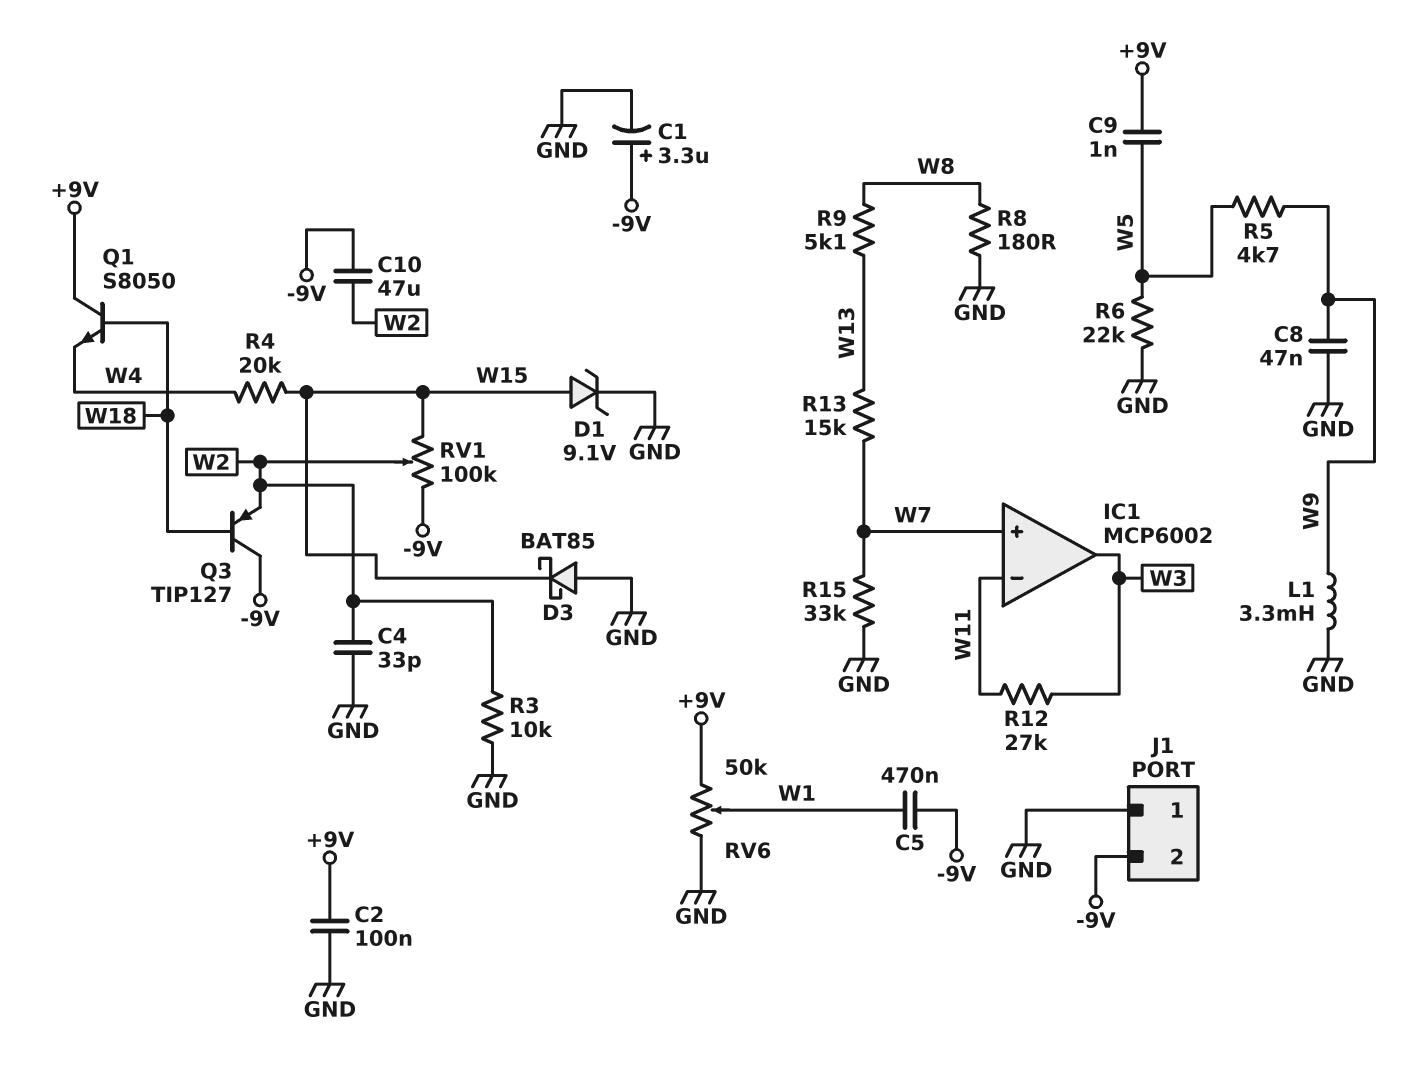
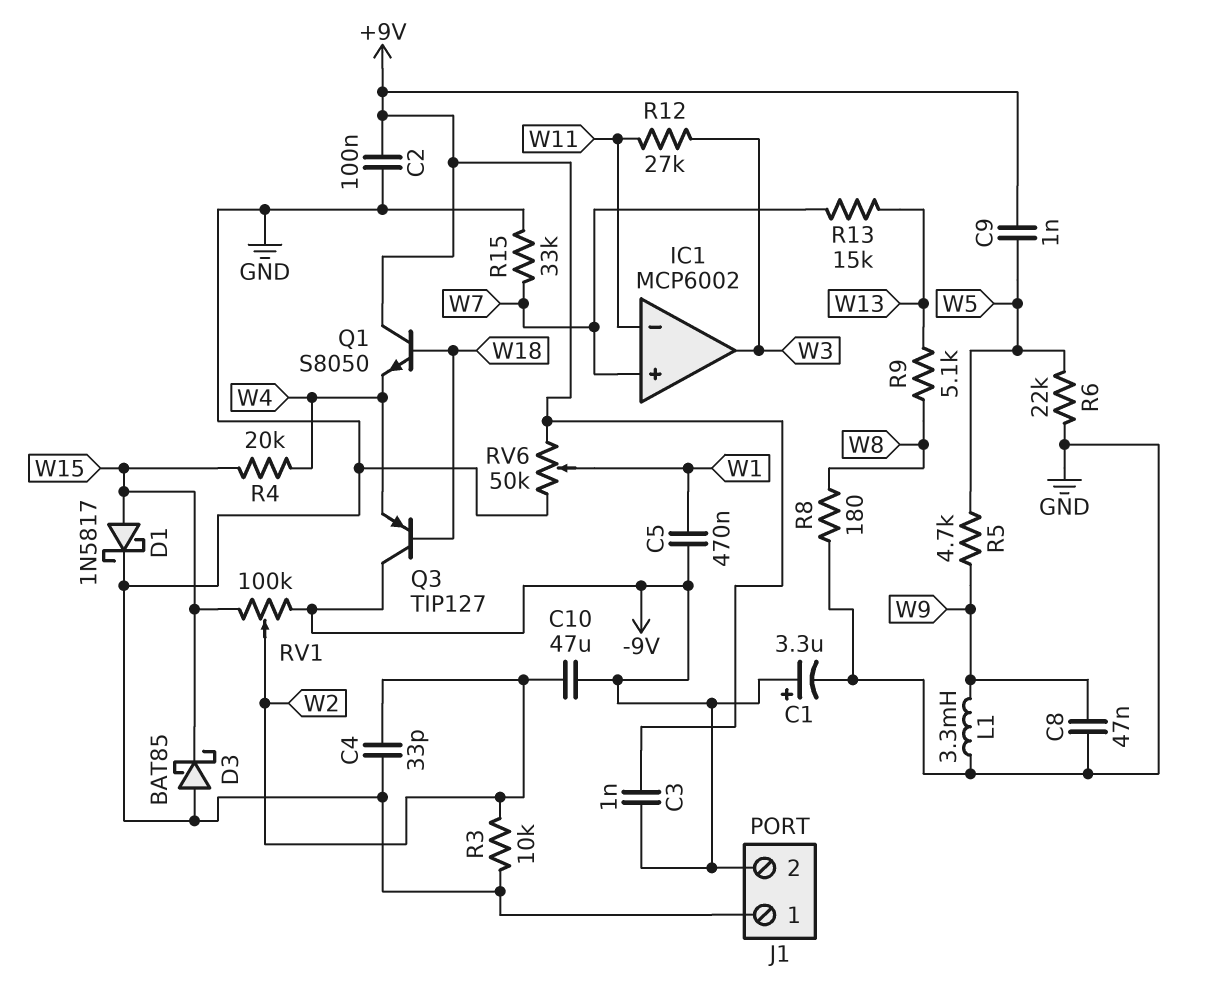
C3: none -> 1nF (+9V, -9V)
D1: zener 9.1V (A W15, K GND) -> schottky 1N5817 (A W15, K GND)
Q3: PNP TIP127 (B W18, C -9V, E W2) -> PNP TIP127 (B W18, C -9V, E W4)

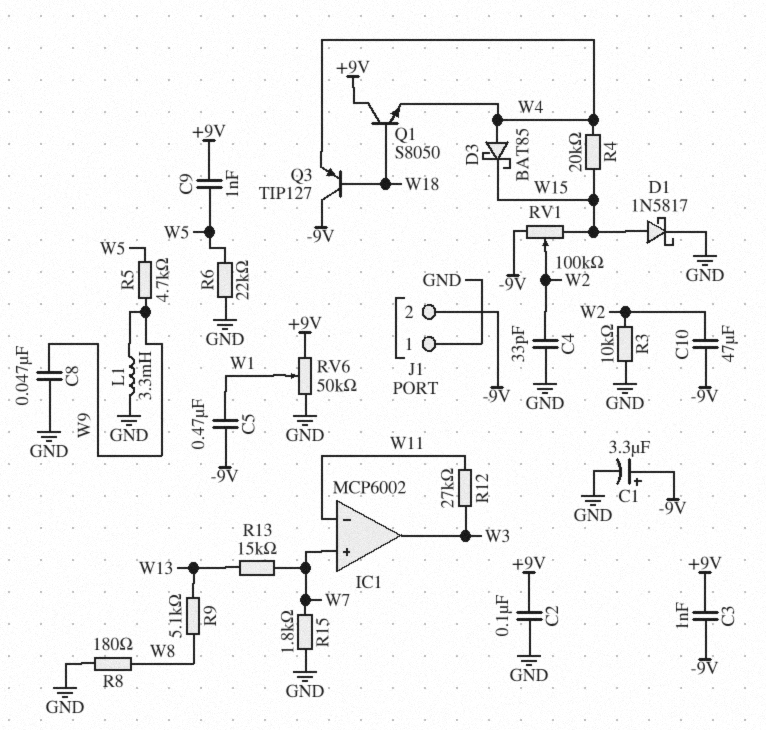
D3: schottky BAT85 (A GND, K W15) -> schottky BAT85 (A W4, K W15)
R15: 33k (GND, W7) -> 1.8k (GND, W7)

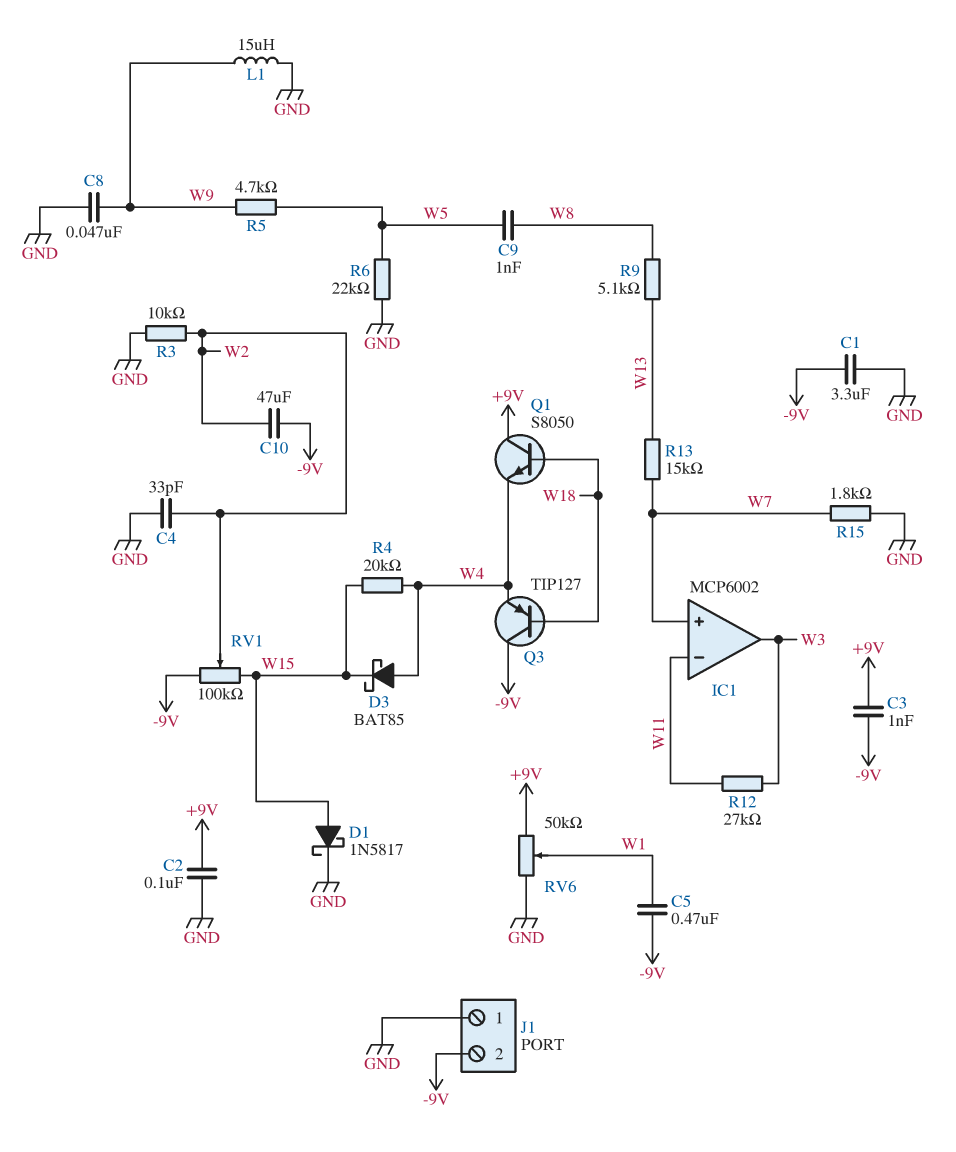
C1: 3.3uF (plus -9V, minus GND) -> 3.3uF (-9V, GND)
C9: 1nF (+9V, W5) -> 1nF (W5, W8)
L1: 3.3mH (GND, W9) -> 15uH (GND, W9)
R8: 180 (GND, W8) -> none

